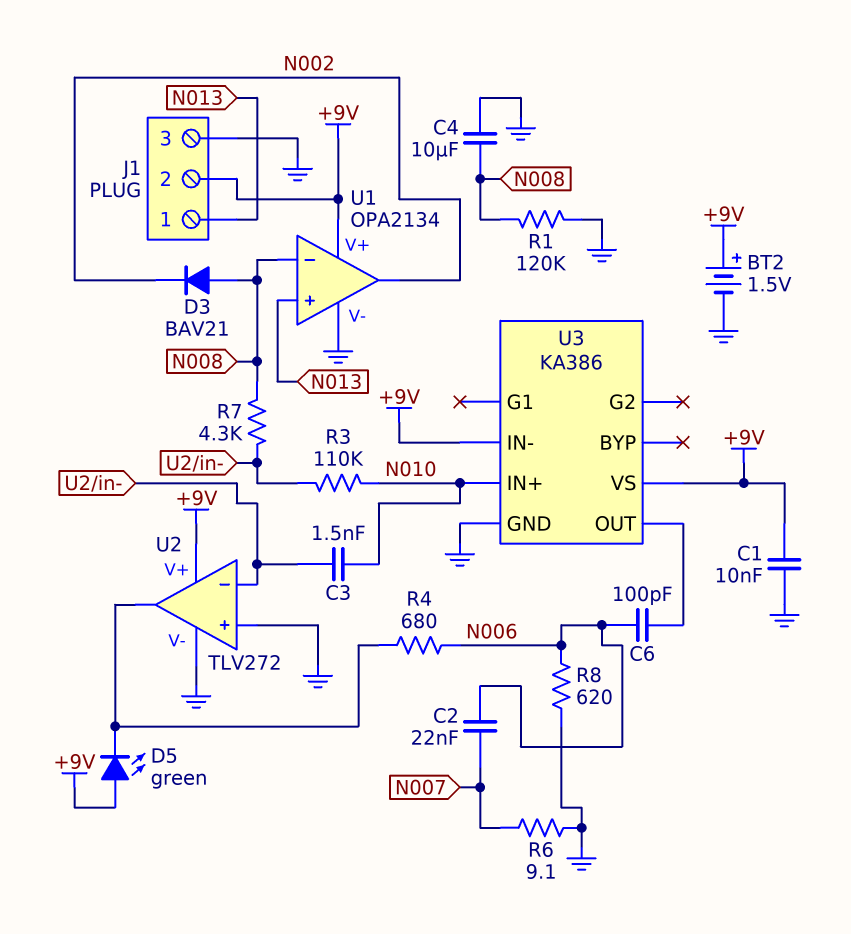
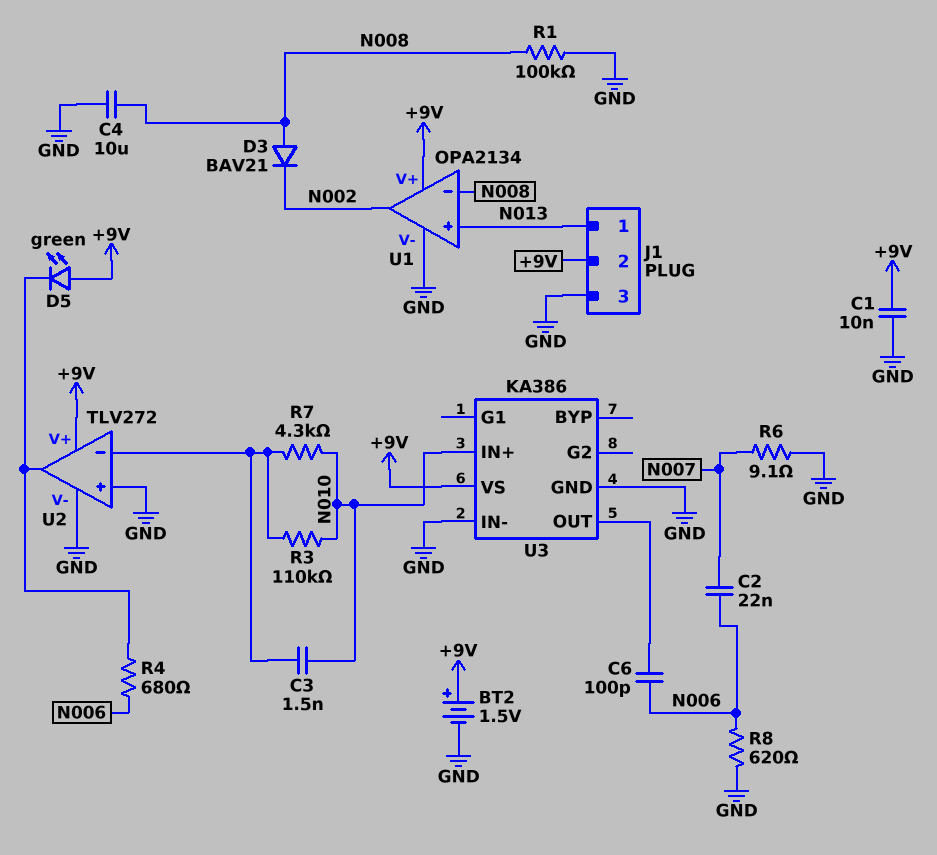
R1: 120k (GND, N008) -> 100k (GND, N008)
R7: 4.3k (N008, U2/in-) -> 4.3k (N010, U2/in-)
U3 pin IN-: +9V -> GND

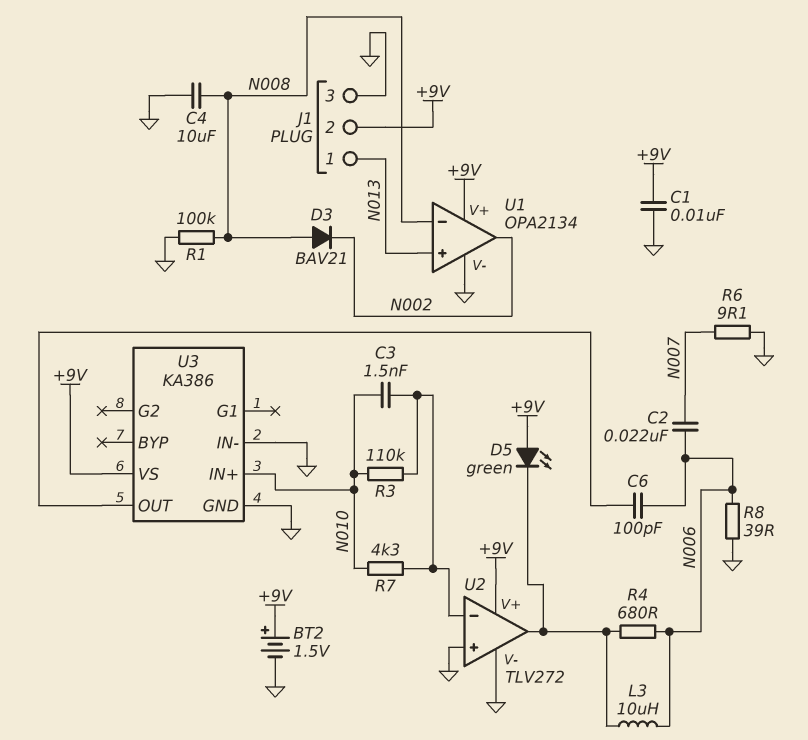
L3: none -> 10uH (N006, U2/out)
R8: 620 (GND, N006) -> 39 (GND, N006)

